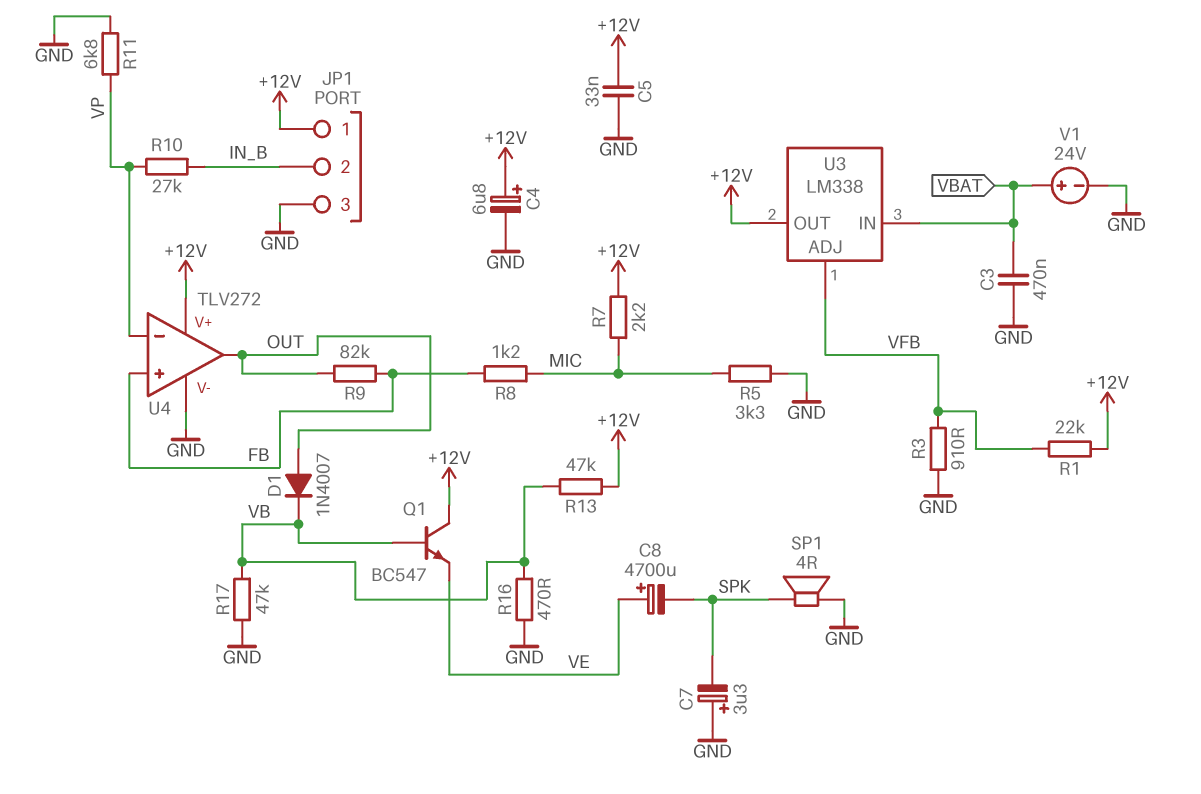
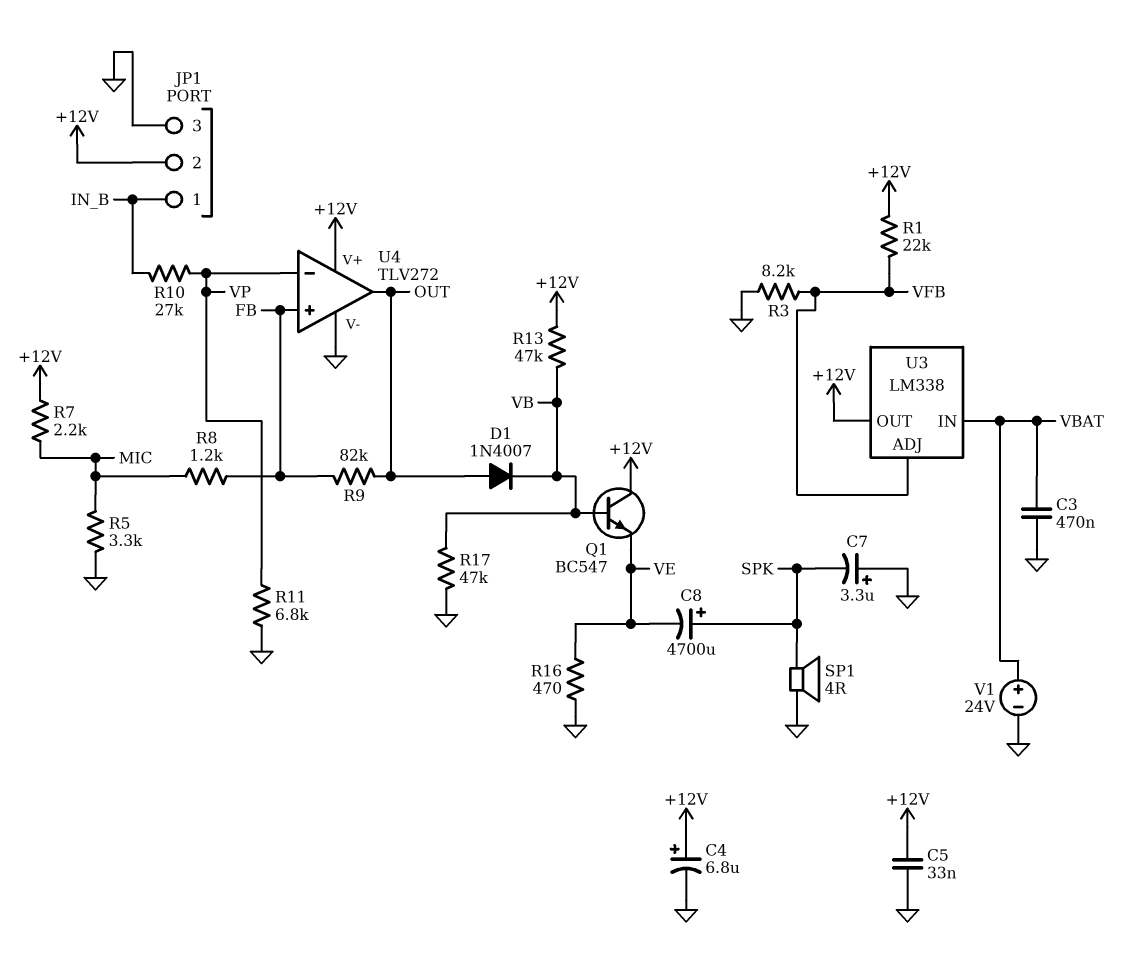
C8: 4700uF (plus VE, minus SPK) -> 4700uF (plus SPK, minus VE)
JP1 pin 1: +12V -> IN_B
JP1 pin 2: IN_B -> +12V
R3: 910 (GND, VFB) -> 8.2k (GND, VFB)
R16: 470 (GND, VB) -> 470 (GND, VE)

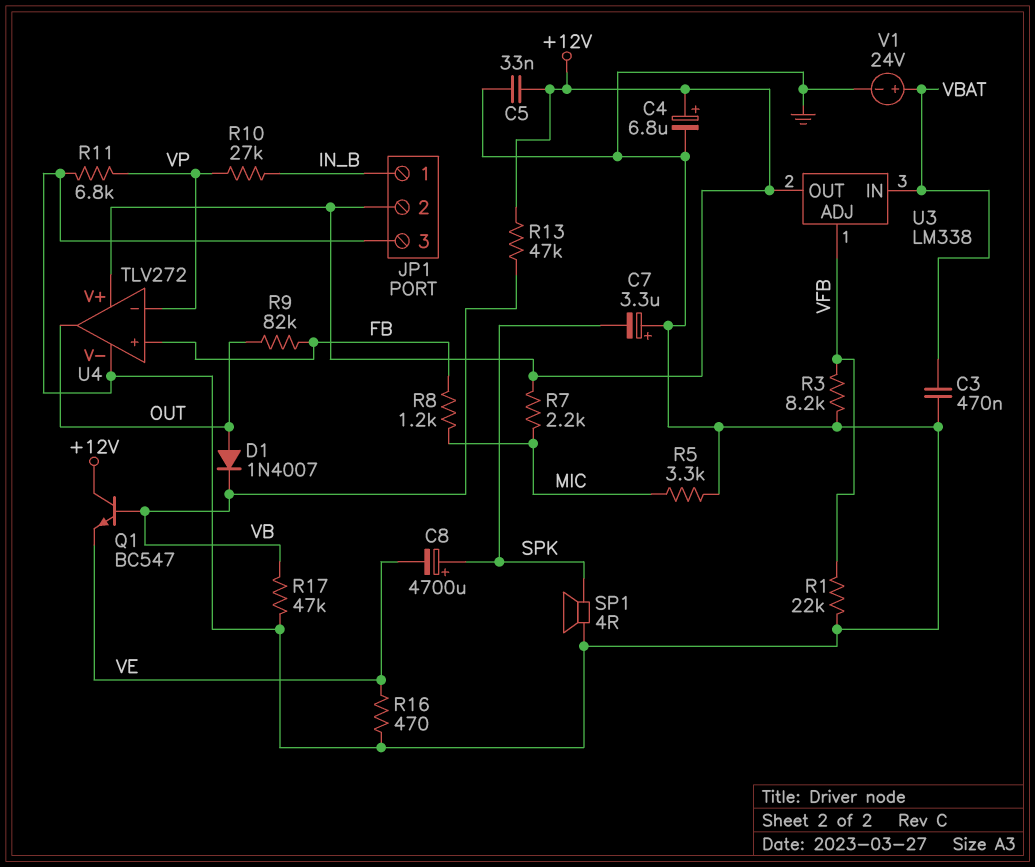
R1: 22k (+12V, VFB) -> 22k (GND, VFB)

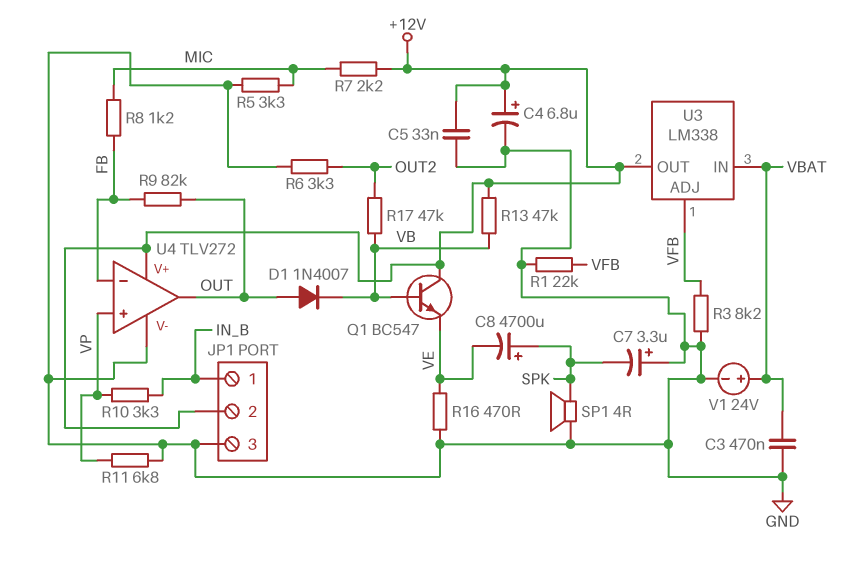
R6: none -> 3.3k (GND, OUT2)
R10: 27k (IN_B, VP) -> 3.3k (IN_B, VP)
R17: 47k (GND, VB) -> 47k (OUT2, VB)
U4 pin in+: FB -> VP
U4 pin in-: VP -> FB

